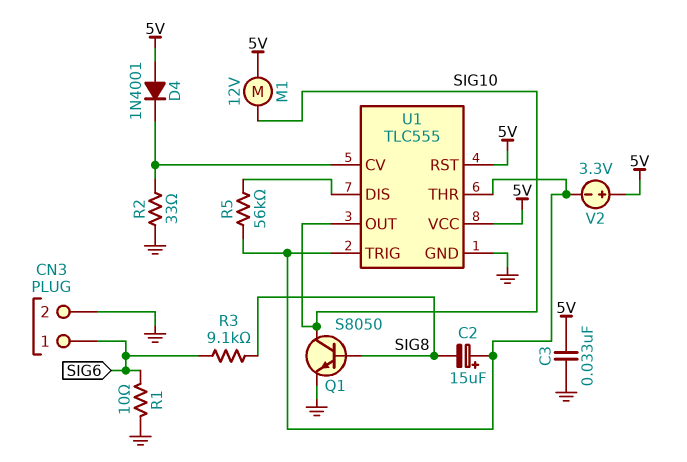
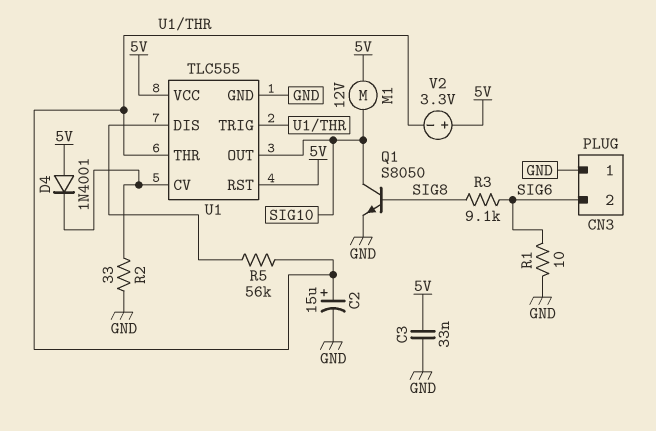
C2: 15uF (plus U1/THR, minus SIG8) -> 15uF (plus U1/THR, minus GND)
CN3 pin 1: SIG6 -> GND
CN3 pin 2: GND -> SIG6

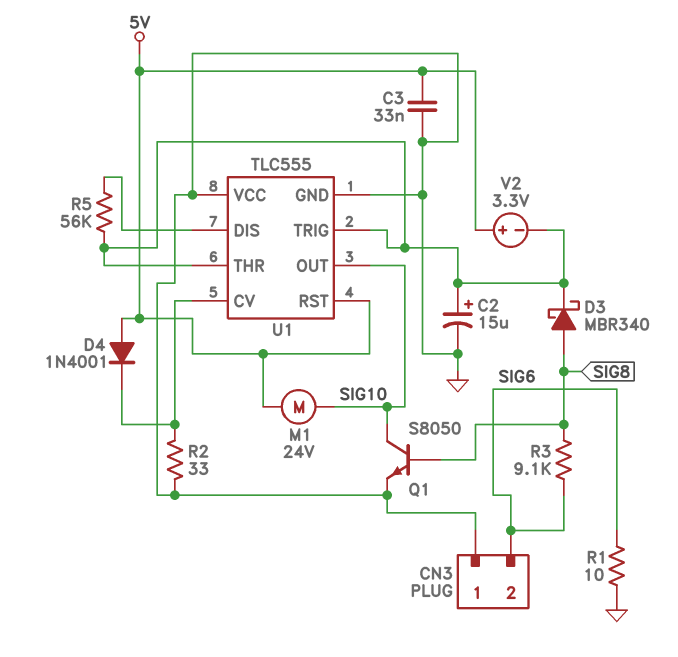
D3: none -> schottky MBR340 (A SIG8, K U1/THR)
M1: motor 12V (5V, SIG10) -> motor 24V (5V, SIG10)
U1 pin VCC: 5V -> GND

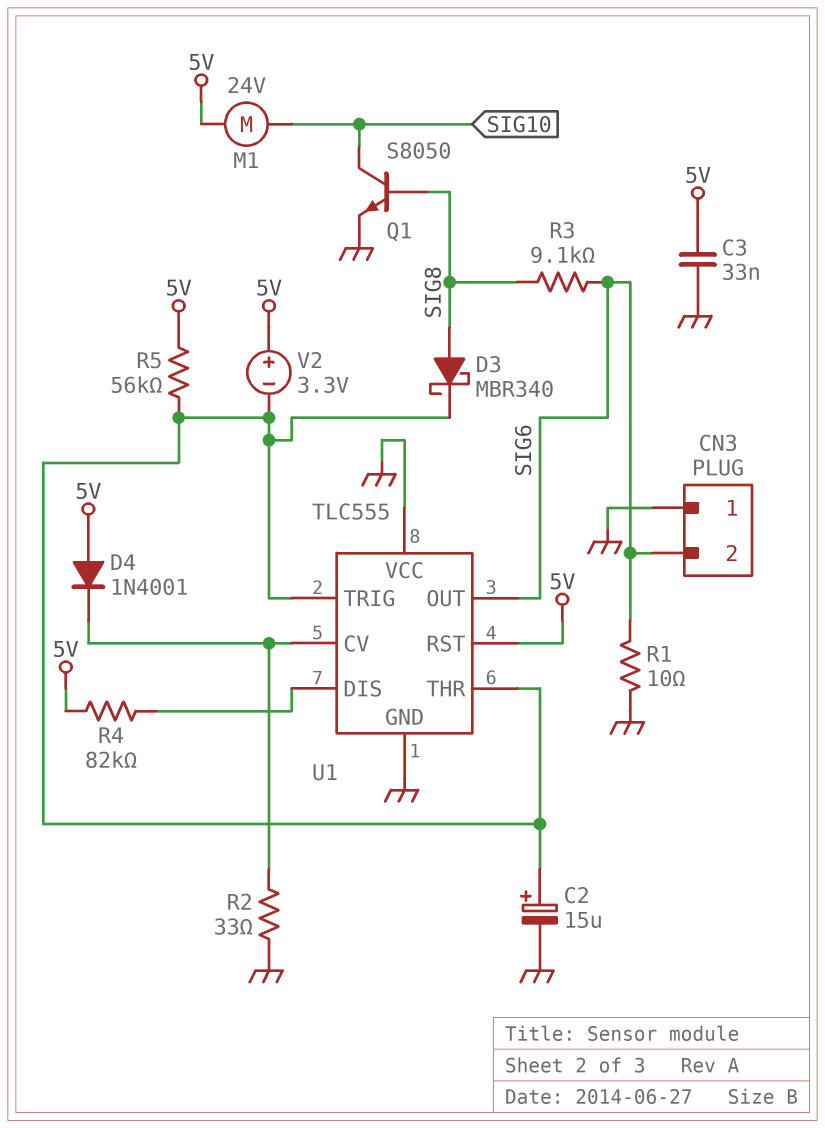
R4: none -> 82k (5V, U1/DIS)
R5: 56k (U1/DIS, U1/THR) -> 56k (5V, U1/THR)
U1 pin OUT: SIG10 -> SIG6

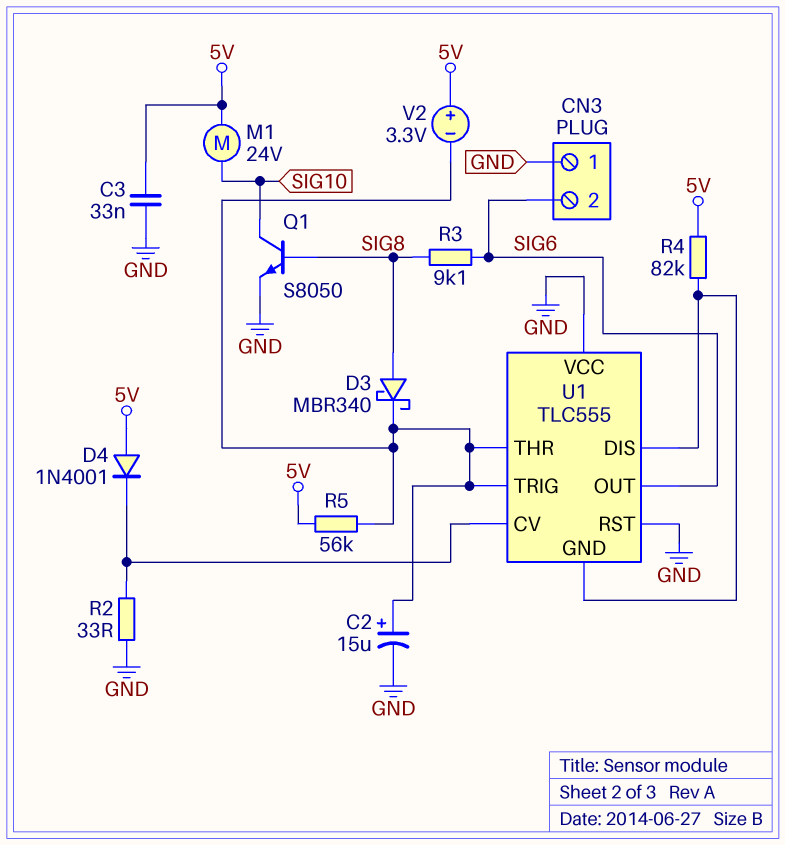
R1: 10 (GND, SIG6) -> none
U1 pin GND: GND -> U1/DIS
U1 pin RST: 5V -> GND

